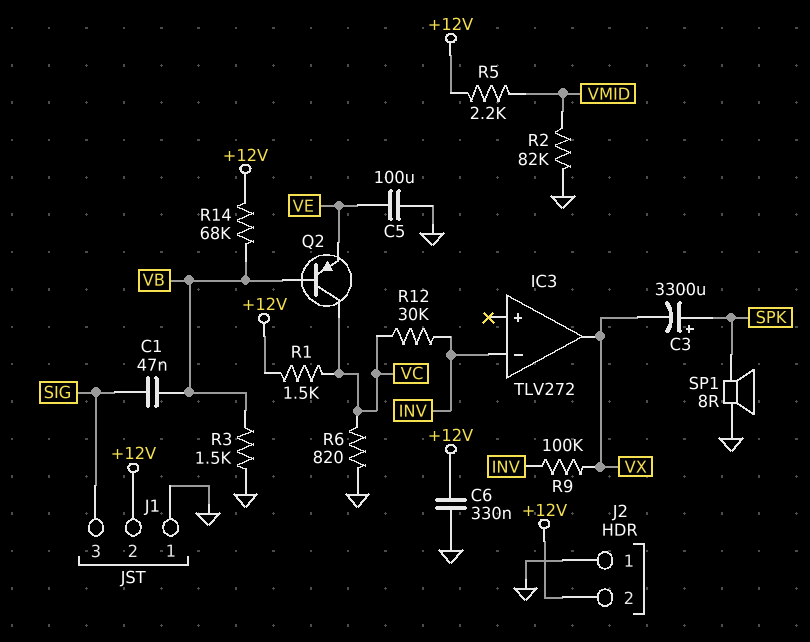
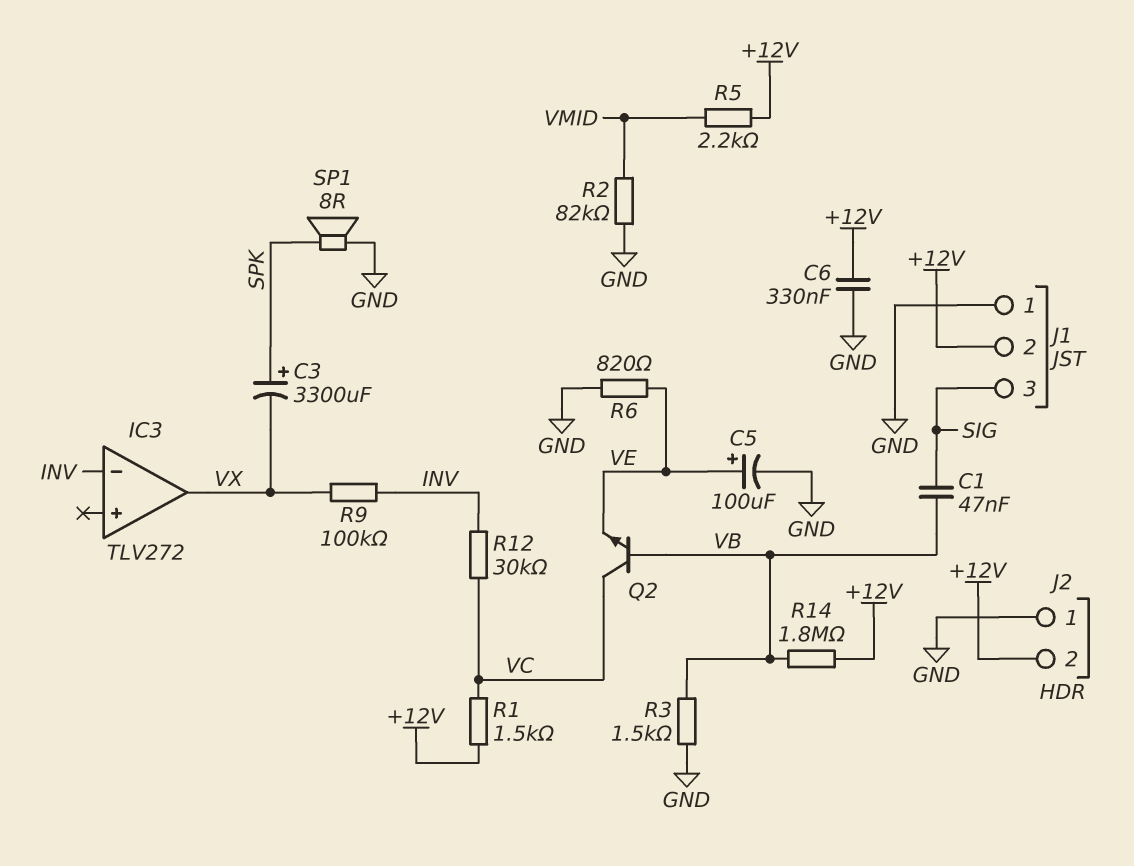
C5: 100uF (GND, VE) -> 100uF (plus VE, minus GND)
Q2: PNP (B VB, C VC, E VE) -> NPN (B VB, C VC, E VE)
R6: 820 (GND, VC) -> 820 (GND, VE)
R14: 68k (+12V, VB) -> 1.8M (+12V, VB)

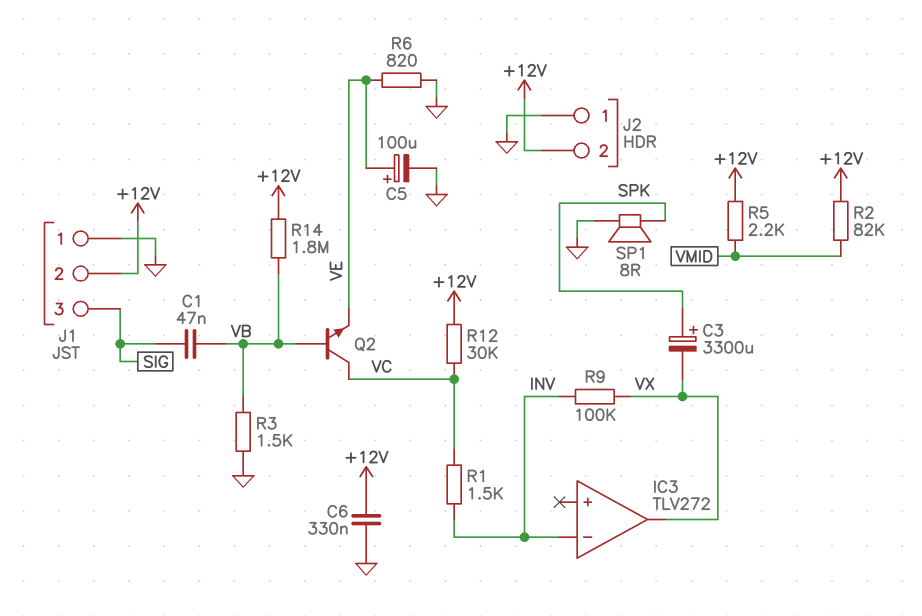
R1: 1.5k (+12V, VC) -> 1.5k (INV, VC)
R2: 82k (GND, VMID) -> 82k (+12V, VMID)
R12: 30k (INV, VC) -> 30k (+12V, VC)

